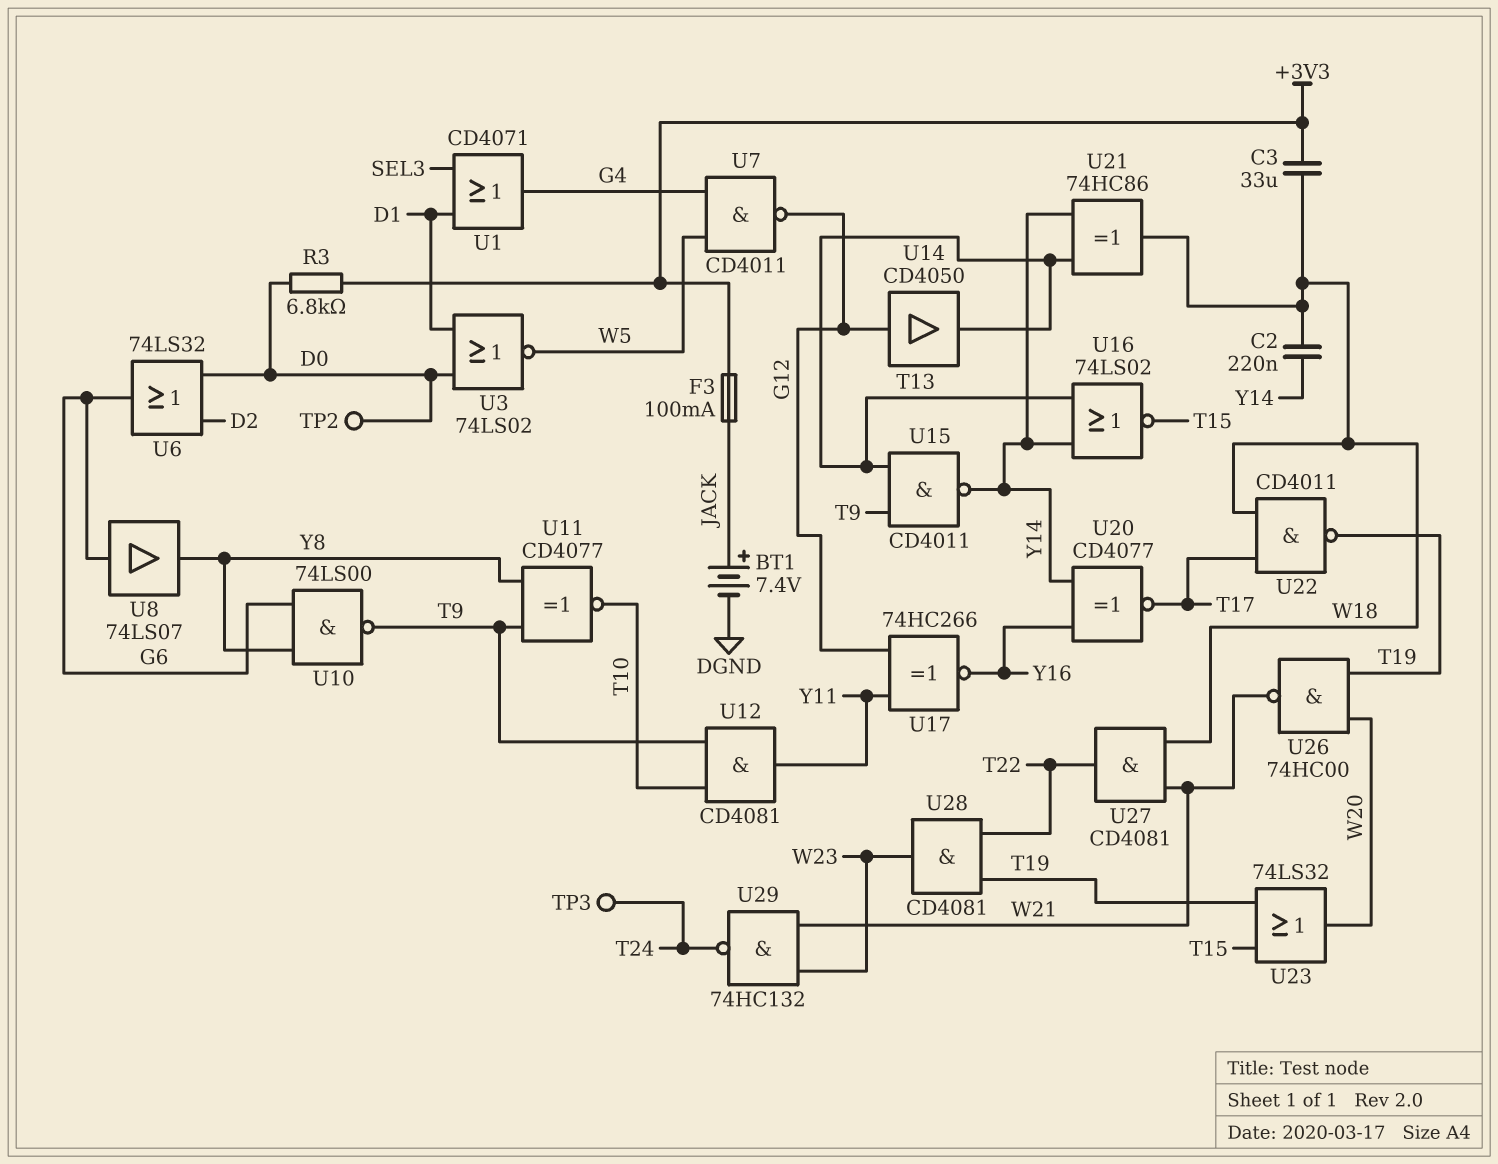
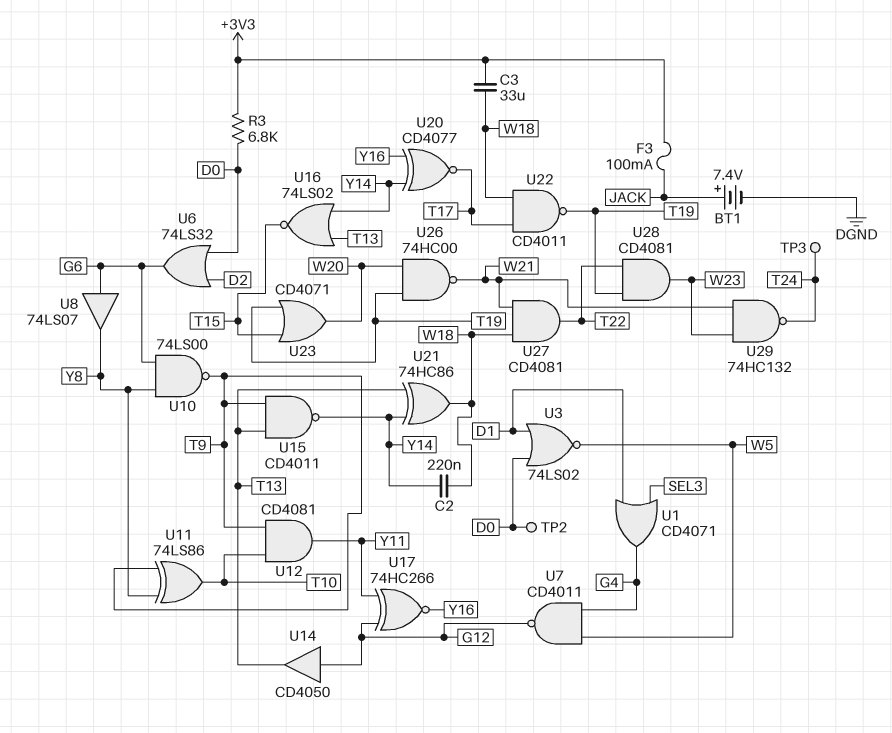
U11: XNOR CD4077 (in T9, in Y8, out T10) -> XOR 74LS86 (in T9, in Y8, out T10)
U23: OR 74LS32 (in T15, in T19, out W20) -> OR CD4071 (in T15, in T19, out W20)

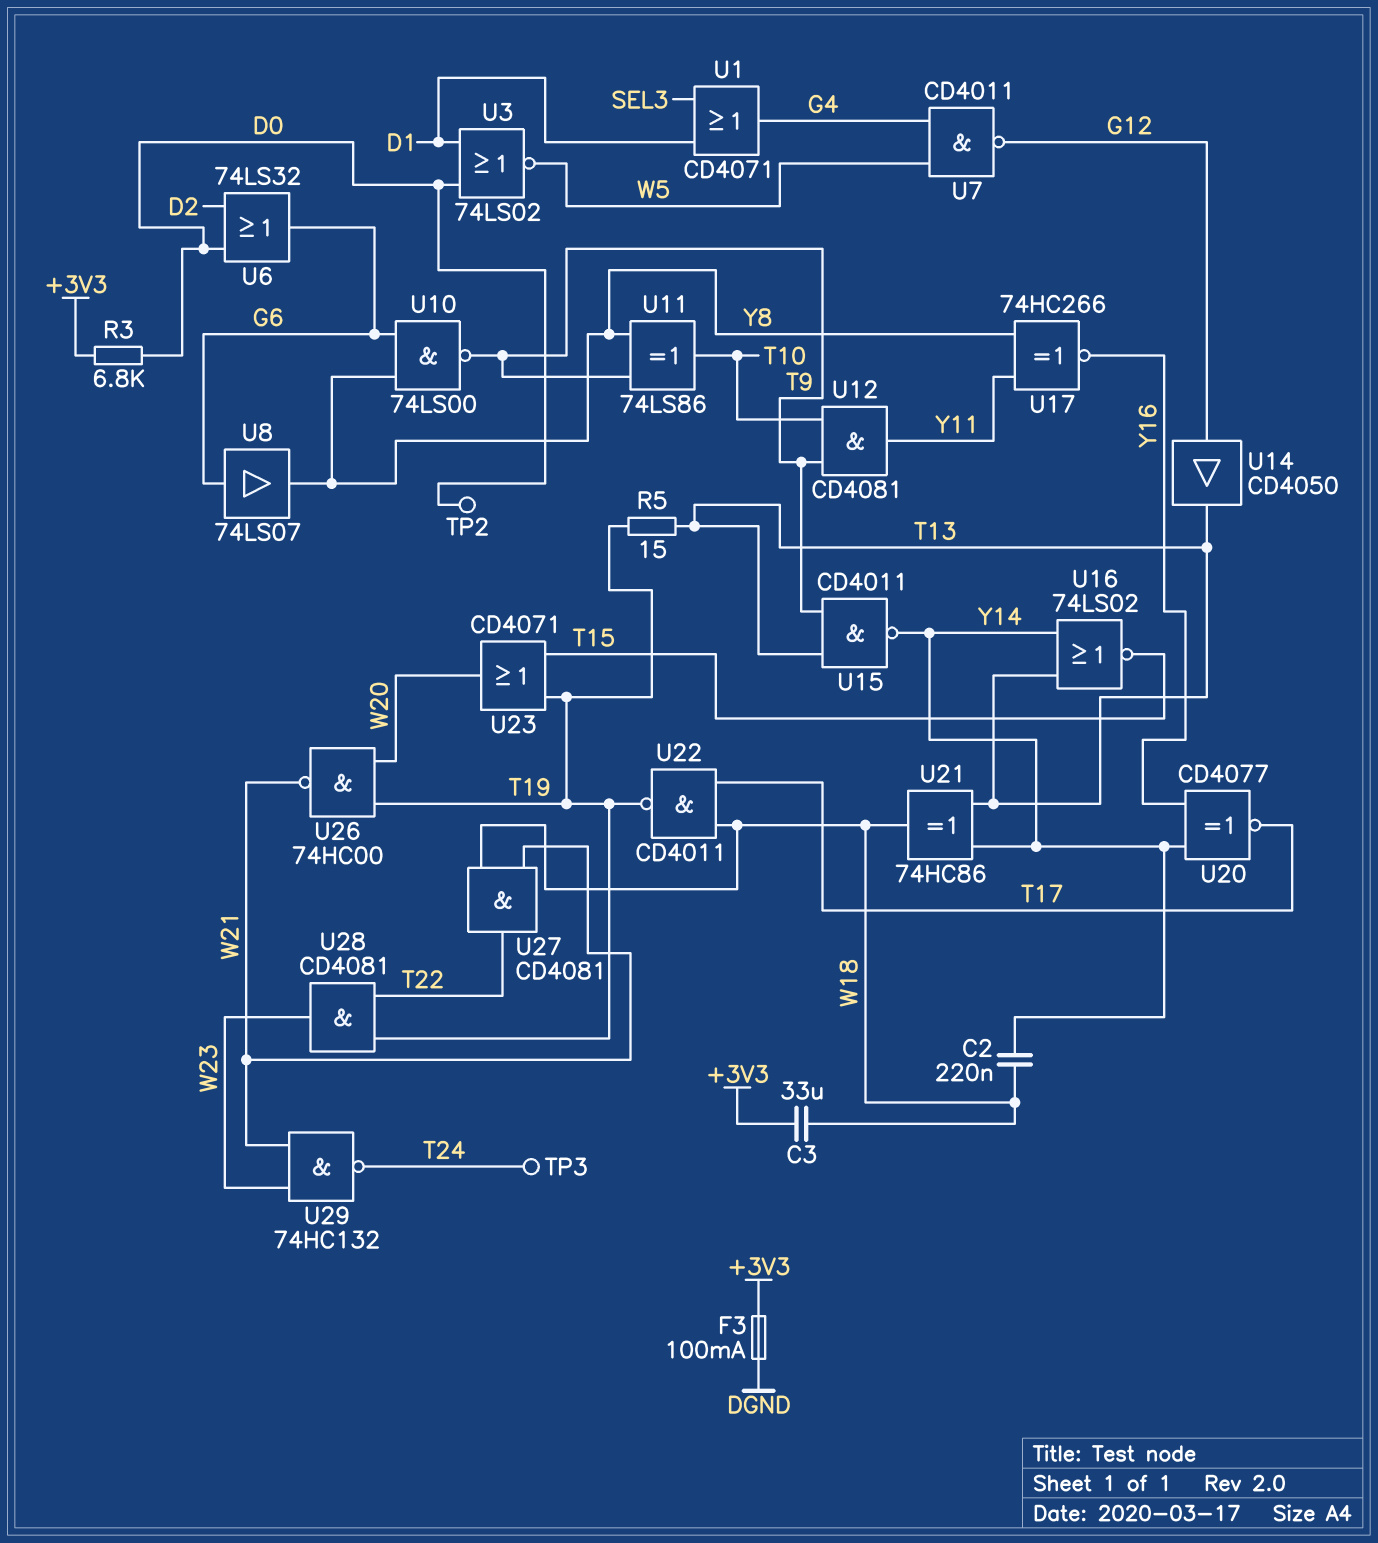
BT1: 7.4V (plus JACK, minus DGND) -> none
F3: 100mA (+3V3, JACK) -> 100mA (+3V3, DGND)
R5: none -> 15 (T13, T19)
U17: XNOR 74HC266 (in G12, in Y11, out Y16) -> XNOR 74HC266 (in Y8, in Y11, out Y16)

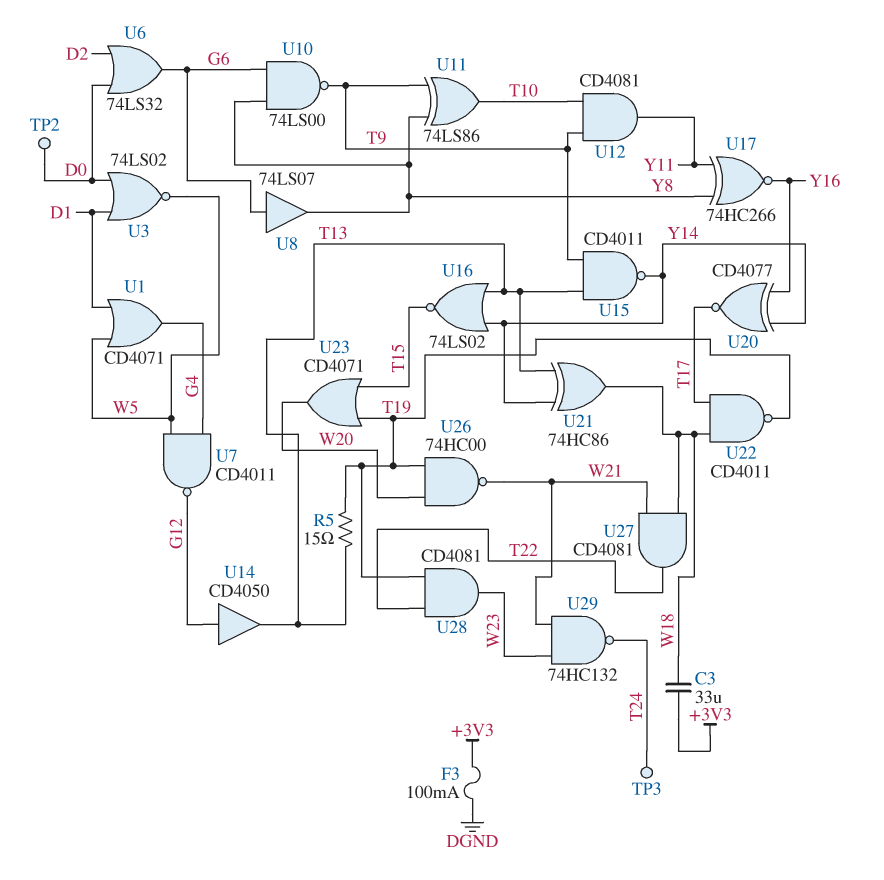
C2: 220nF (W18, Y14) -> none
R3: 6.8k (+3V3, D0) -> none
U1: OR CD4071 (in D1, in SEL3, out G4) -> OR CD4071 (in D1, in W5, out G4)

